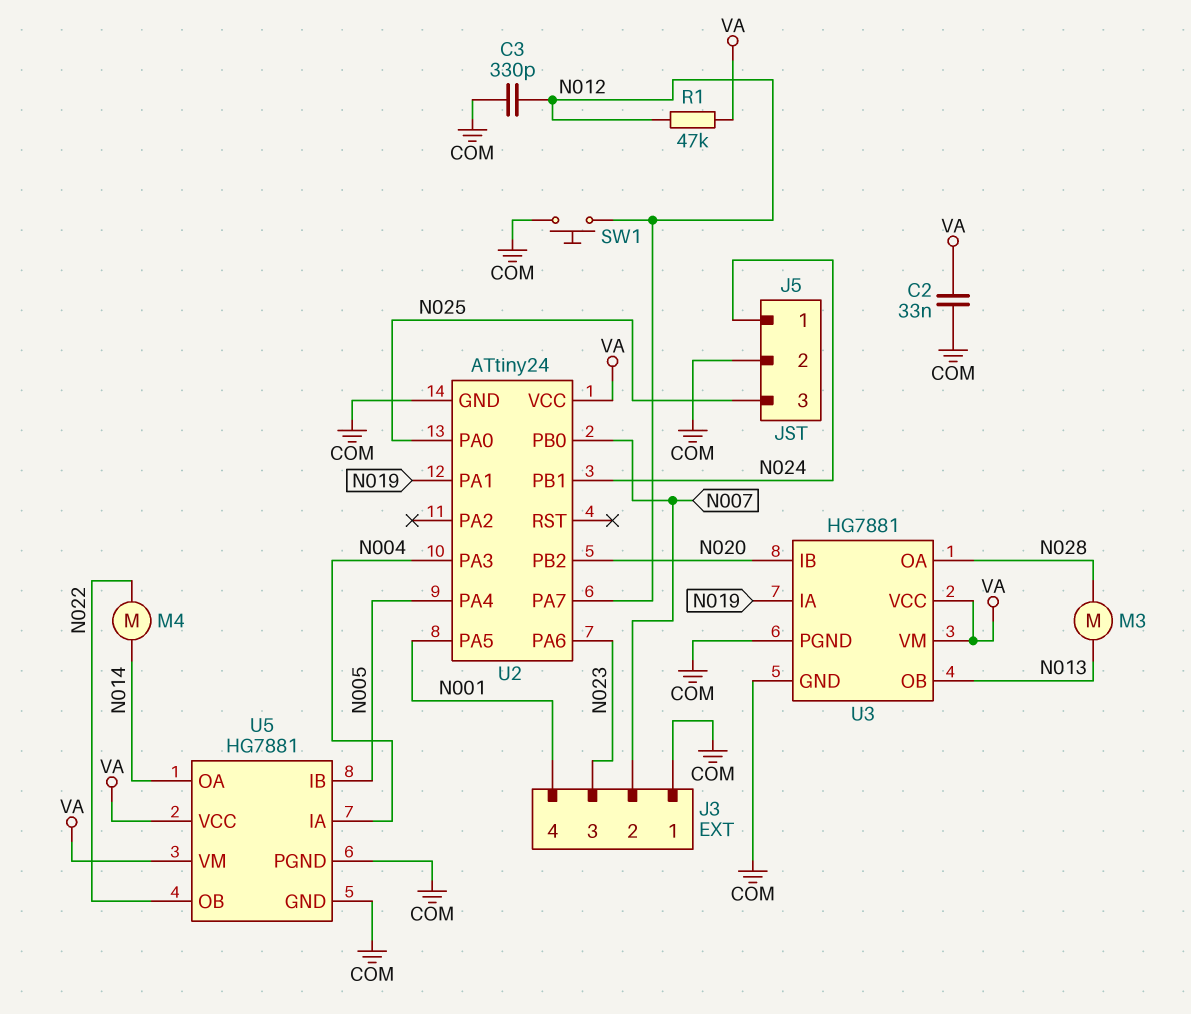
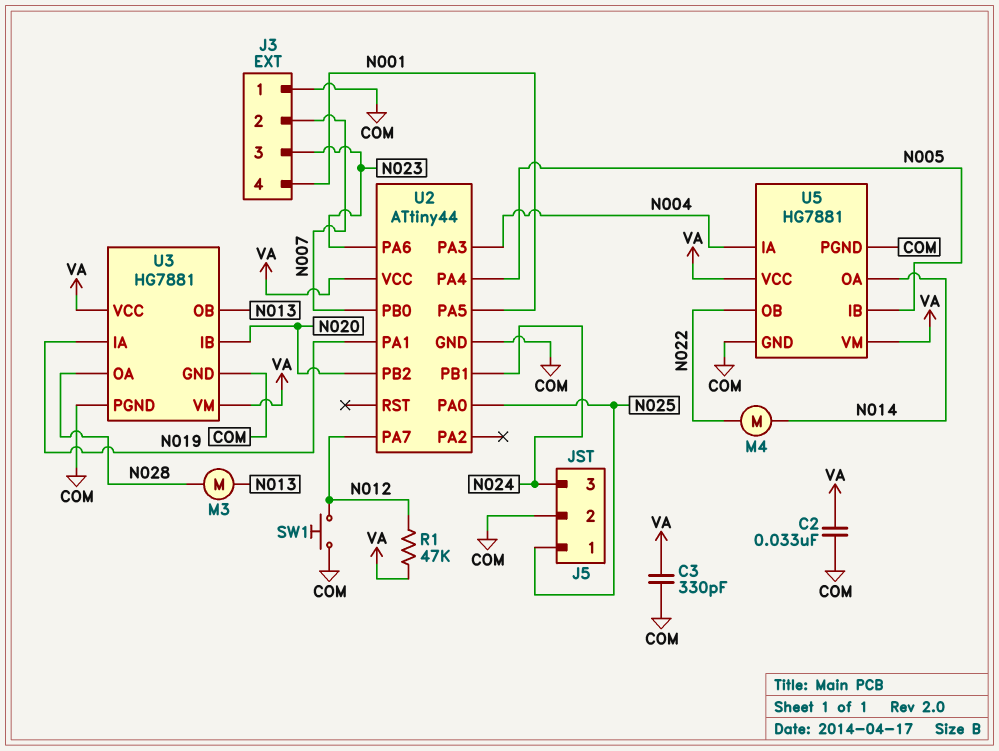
C3: 330pF (COM, N012) -> 330pF (COM, VA)
J5 pin 1: N024 -> N025
J5 pin 3: N025 -> N024
U2: ATtiny24 -> ATtiny44

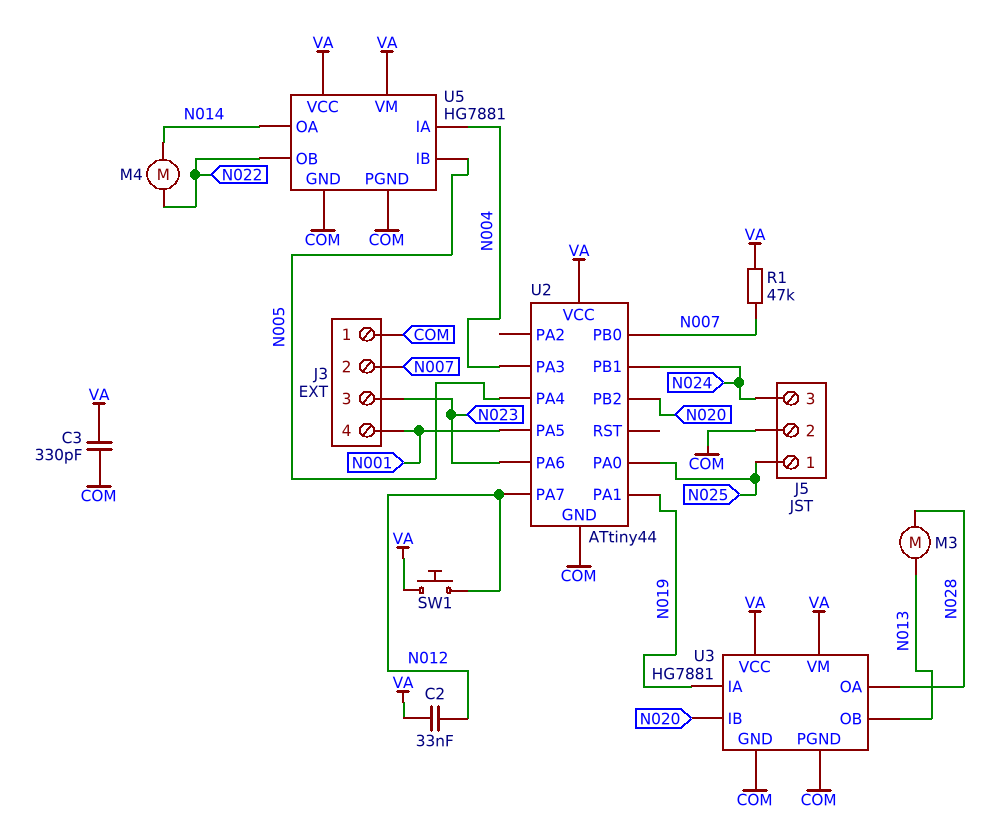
C2: 33nF (COM, VA) -> 33nF (N012, VA)
R1: 47k (N012, VA) -> 47k (N007, VA)
SW1: button (COM, N012) -> button (N012, VA)

